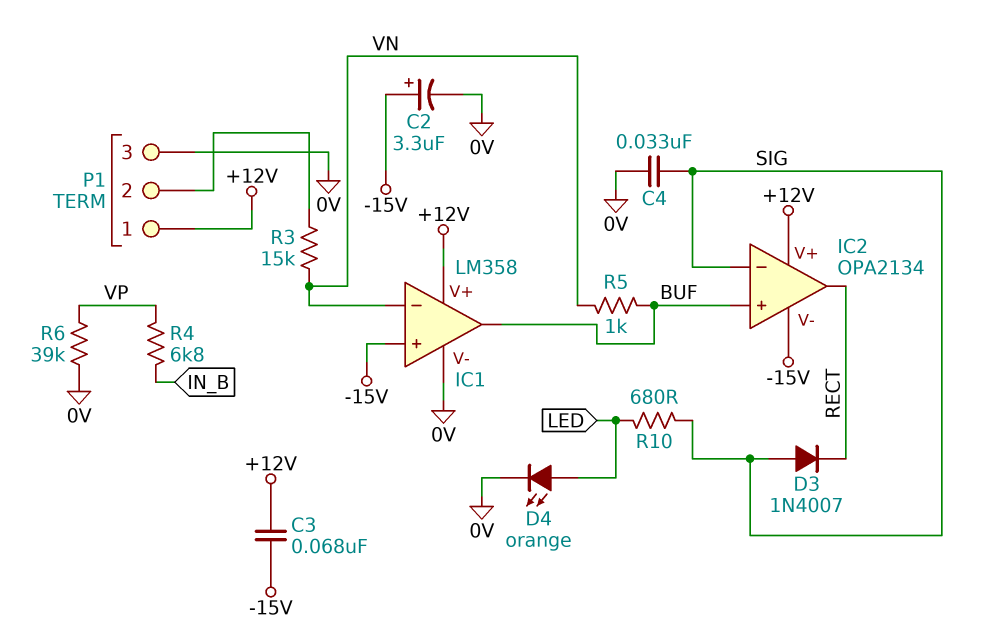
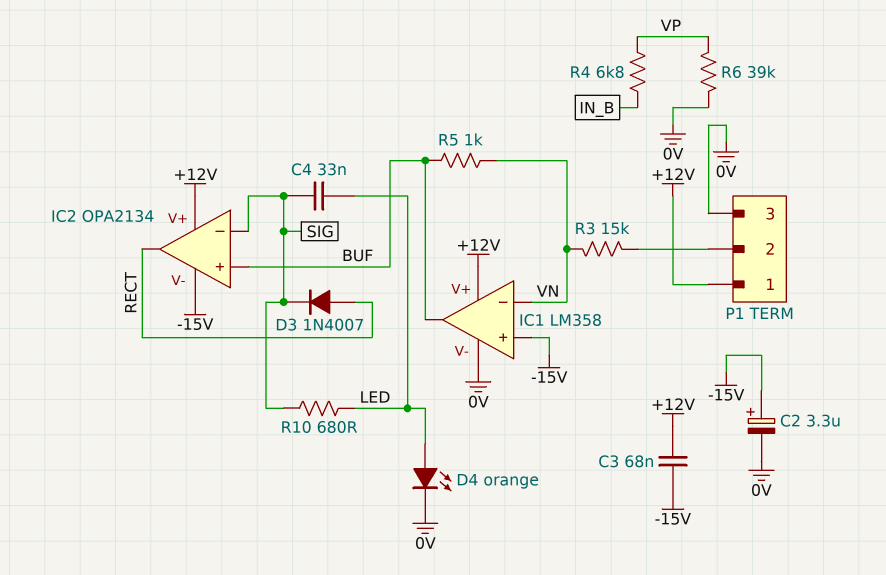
C4: 33nF (0V, SIG) -> 33nF (LED, SIG)
D3: diode 1N4007 (A SIG, K RECT) -> diode 1N4007 (A RECT, K SIG)

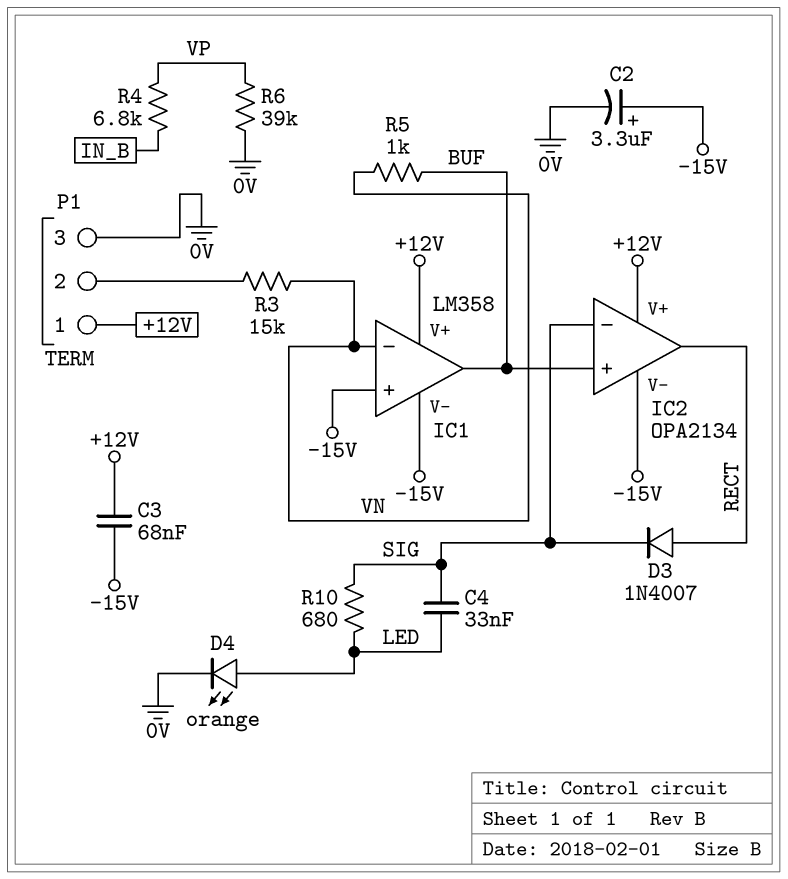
IC1 pin V-: 0V -> -15V

